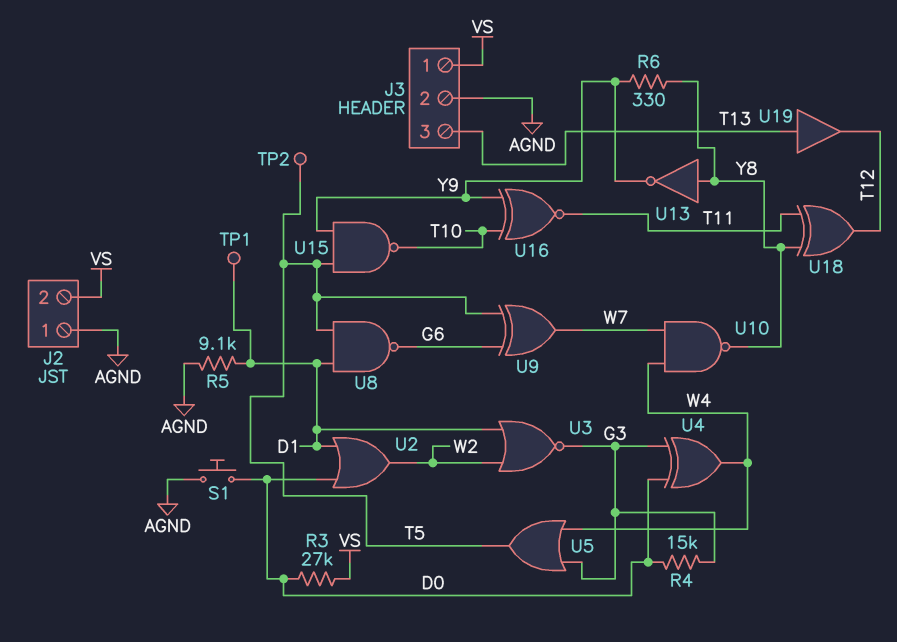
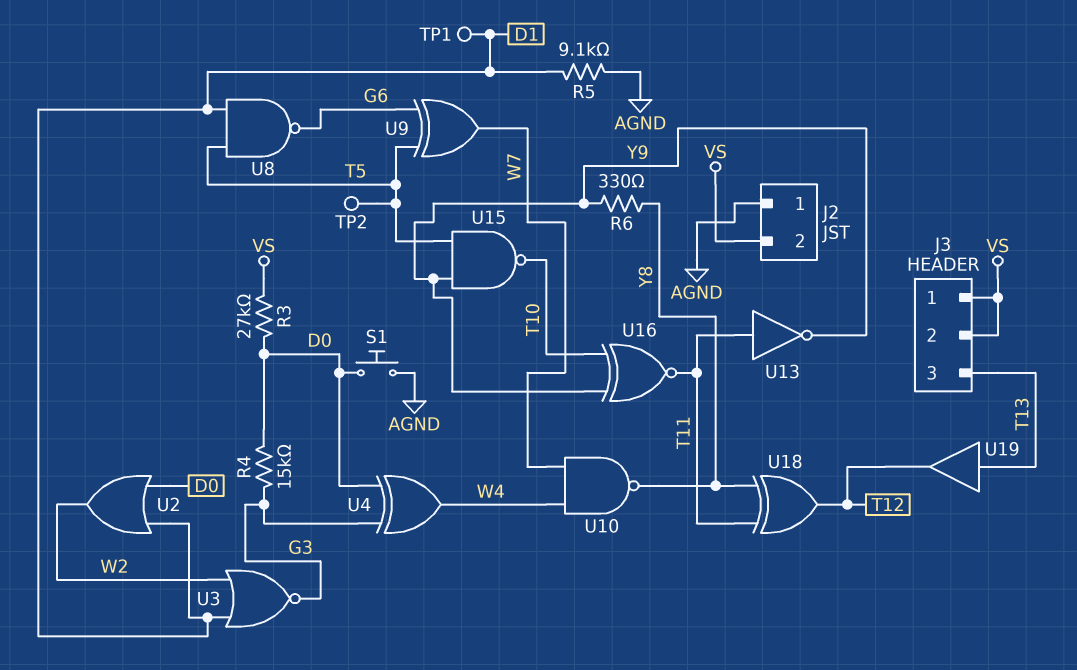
J3 pin 2: AGND -> VS
U5: OR (in G3, in W4, out T5) -> none
U13: NOT (in Y8, out Y9) -> NOT (in T11, out Y9)

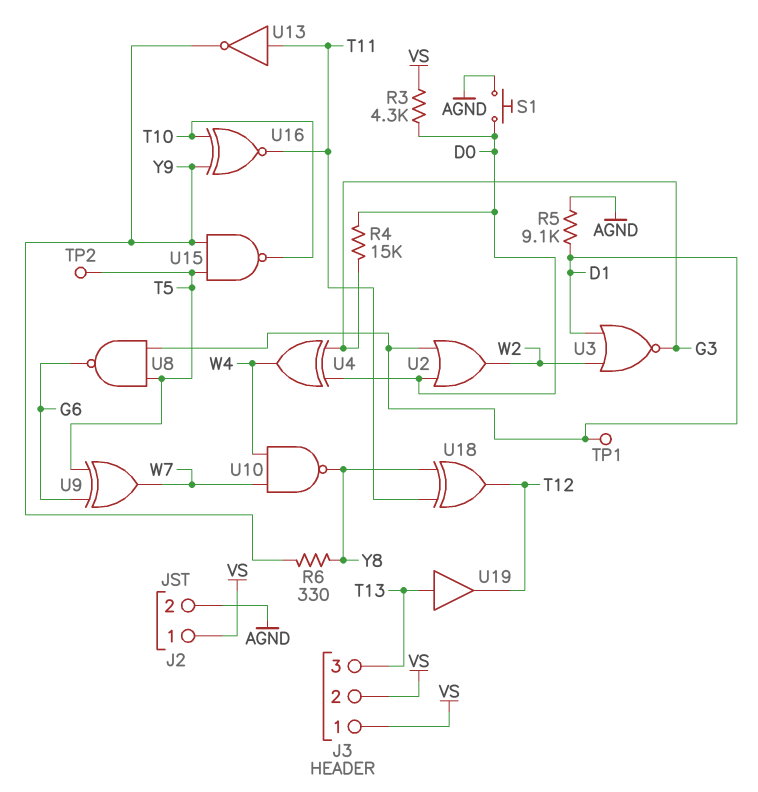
J2 pin 1: AGND -> VS
J2 pin 2: VS -> AGND
R3: 27k (D0, VS) -> 4.3k (D0, VS)

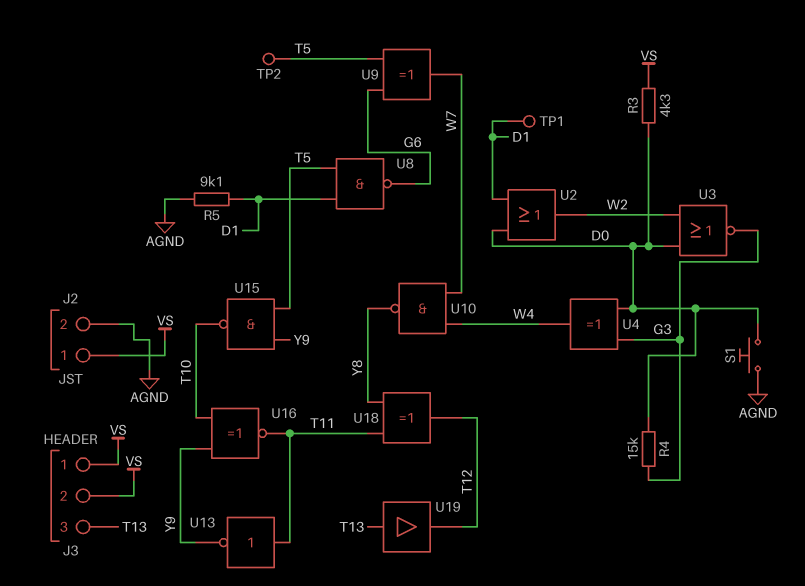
R6: 330 (Y8, Y9) -> none
U3: NOR (in D1, in W2, out G3) -> NOR (in D0, in W2, out G3)

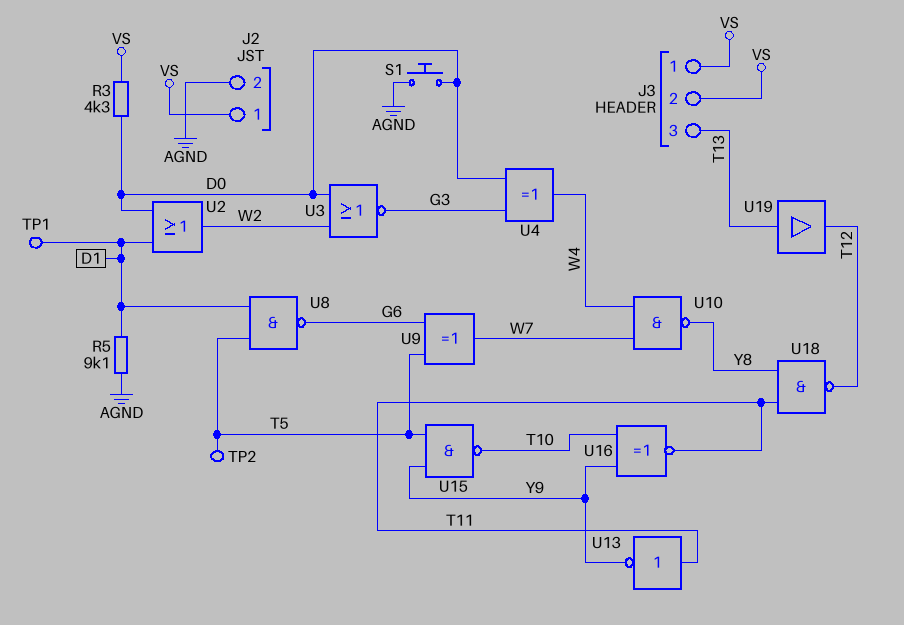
R4: 15k (D0, G3) -> none
U18: XOR (in T11, in Y8, out T12) -> NAND (in T11, in Y8, out T12)

